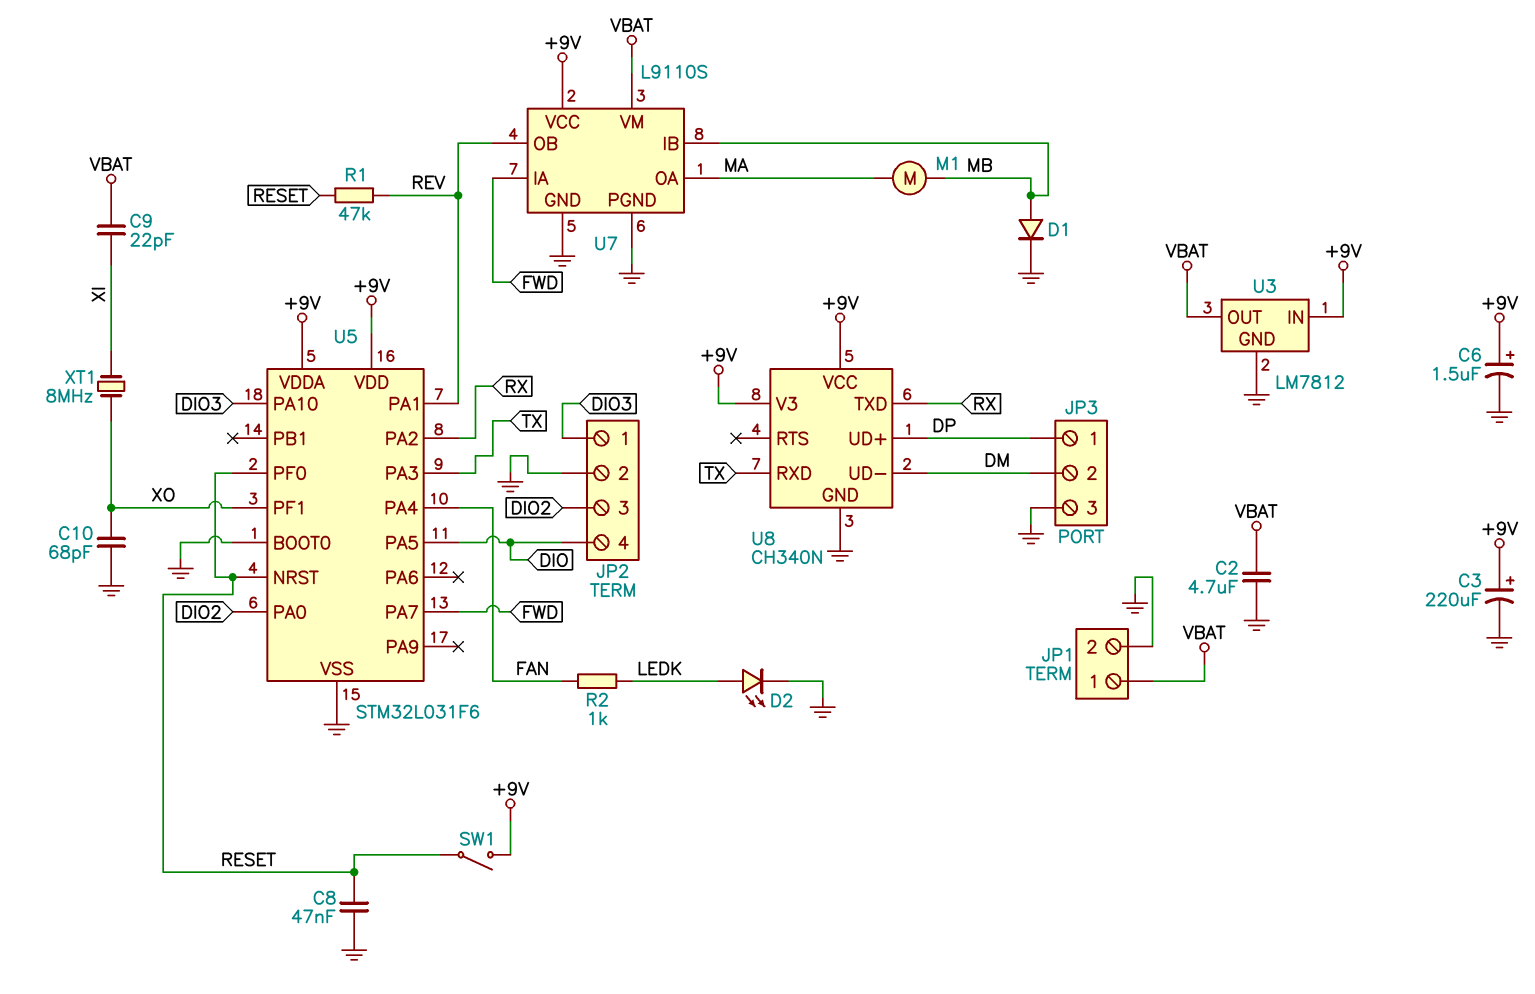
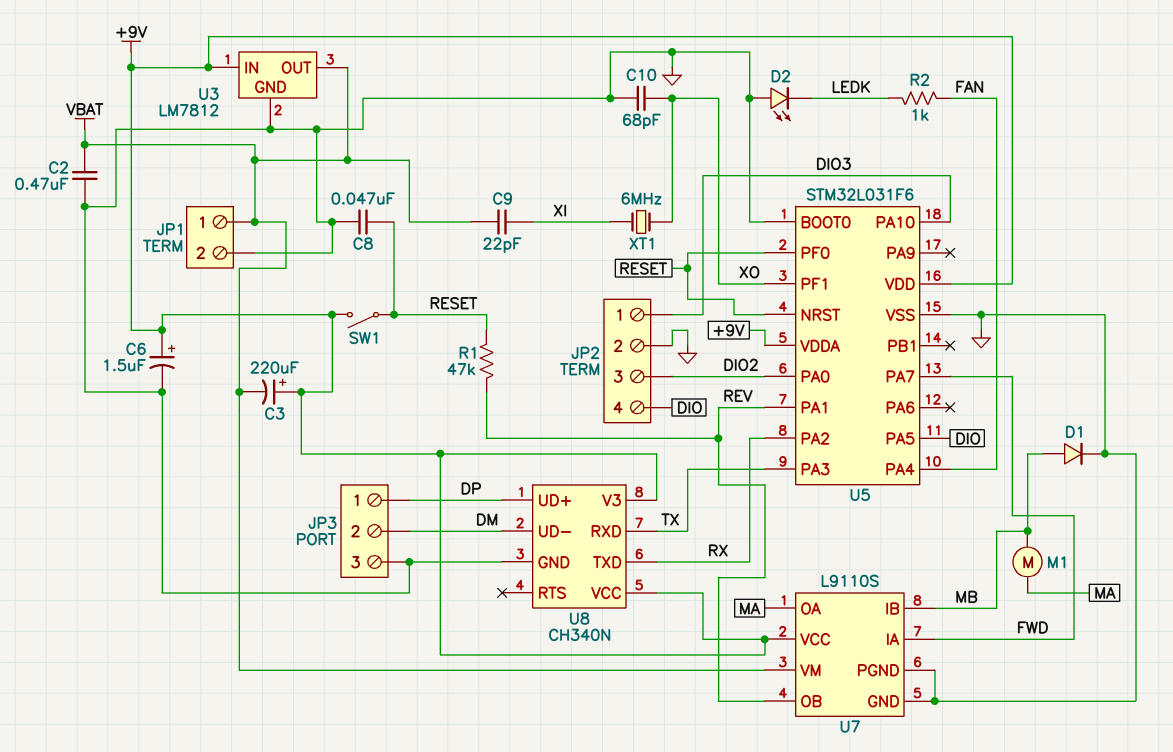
C2: 4.7uF (GND, VBAT) -> 470nF (GND, VBAT)
C3: 220uF (plus +9V, minus GND) -> 220uF (plus +9V, minus VBAT)
D2: LED (A LEDK, K GND) -> LED (A GND, K LEDK)
XT1: 8MHz (XI, XO) -> 6MHz (XI, XO)

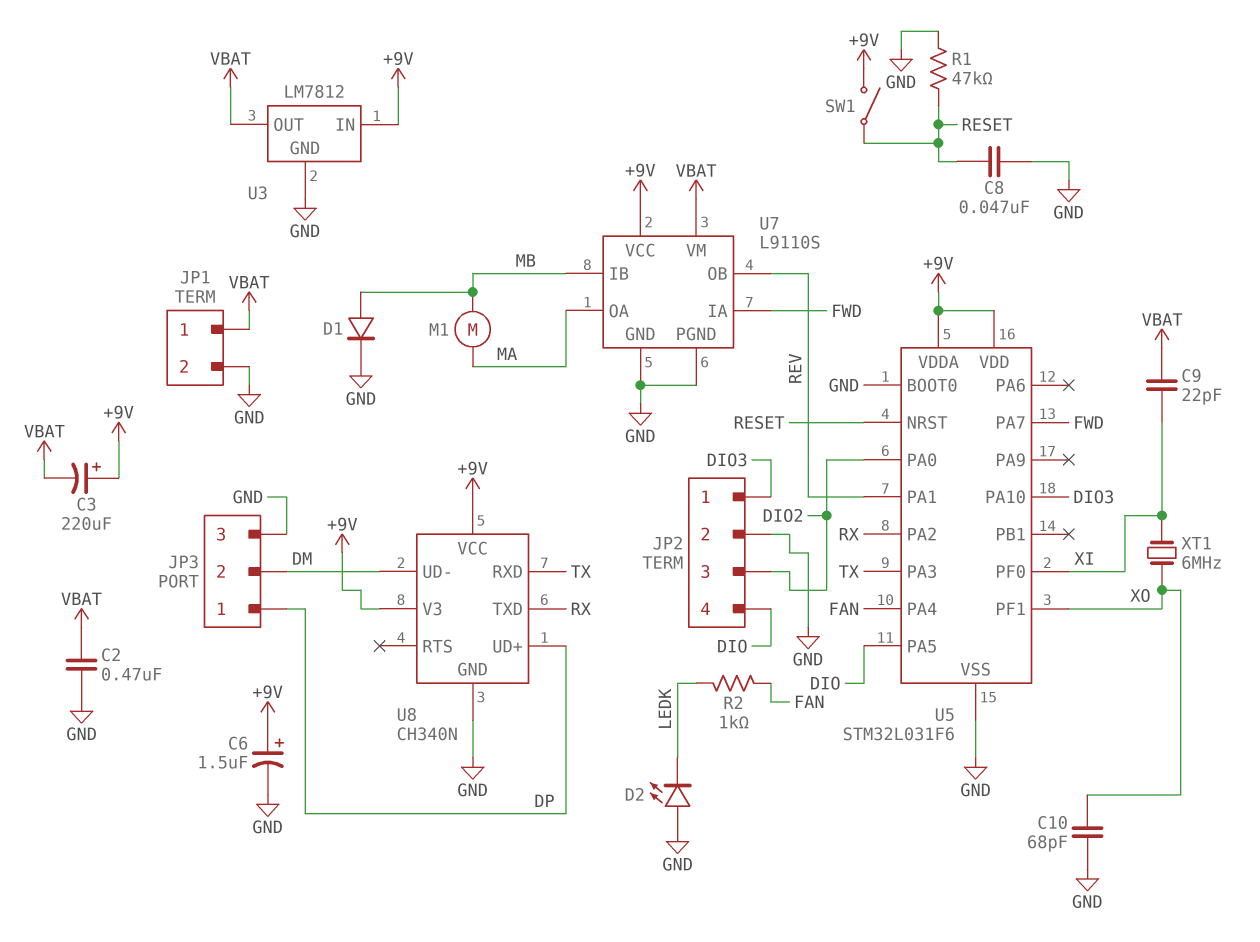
R1: 47k (RESET, REV) -> 47k (GND, RESET)
U5 pin PF0: RESET -> XI

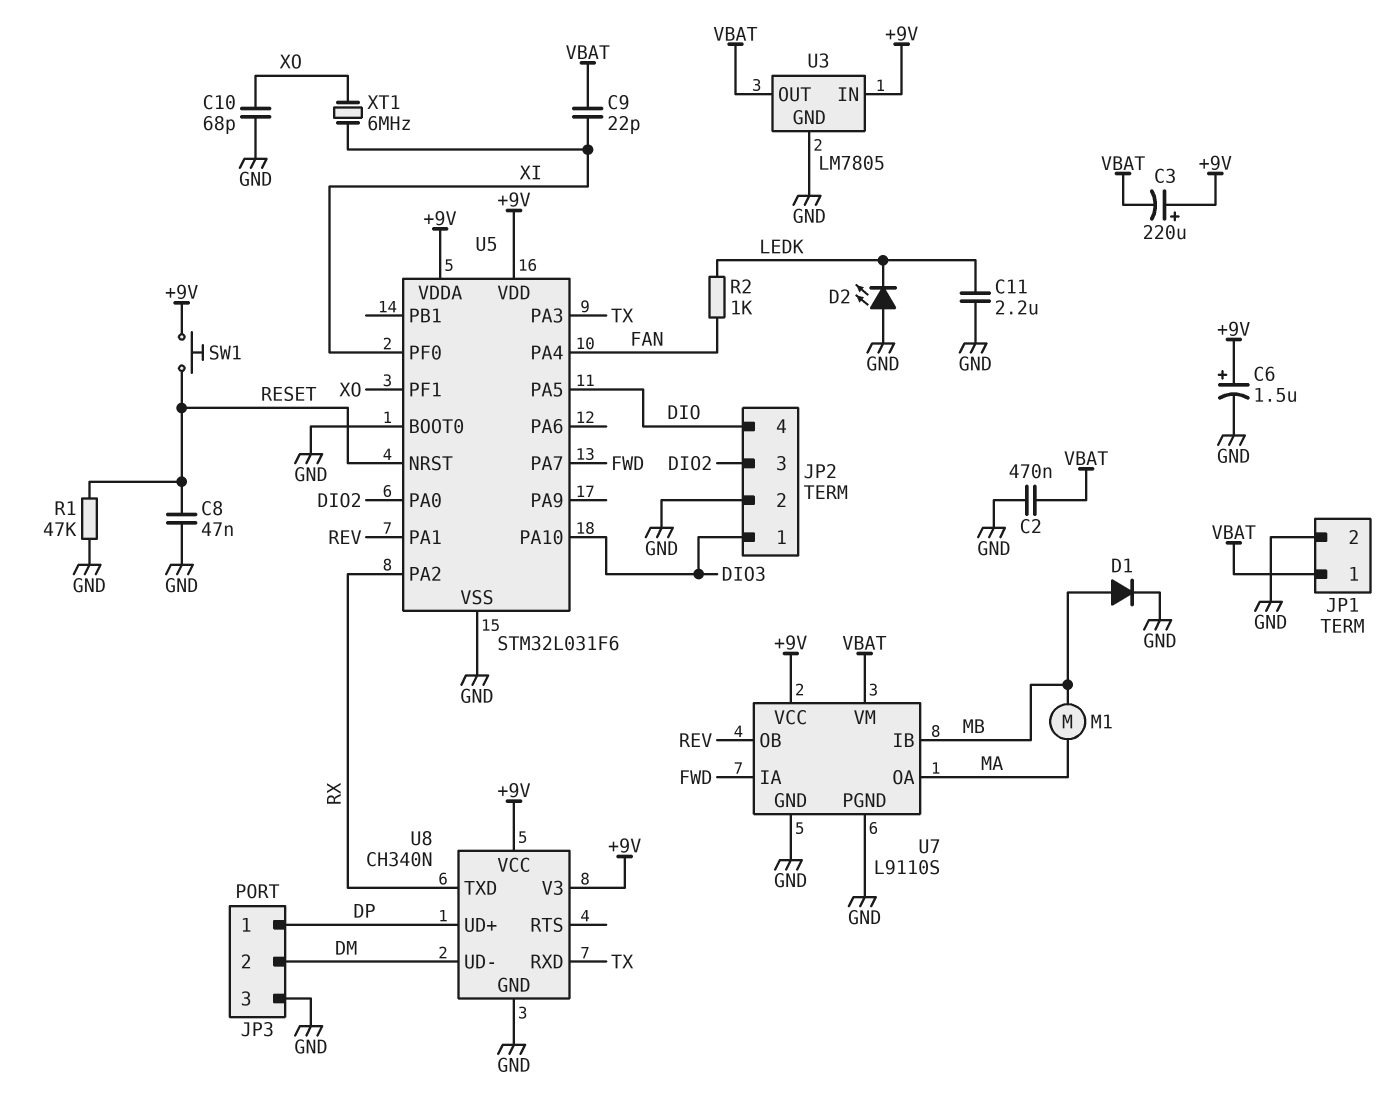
C11: none -> 2.2uF (GND, LEDK)
SW1: switch (+9V, RESET) -> button (+9V, RESET)
U3: LM7812 -> LM7805

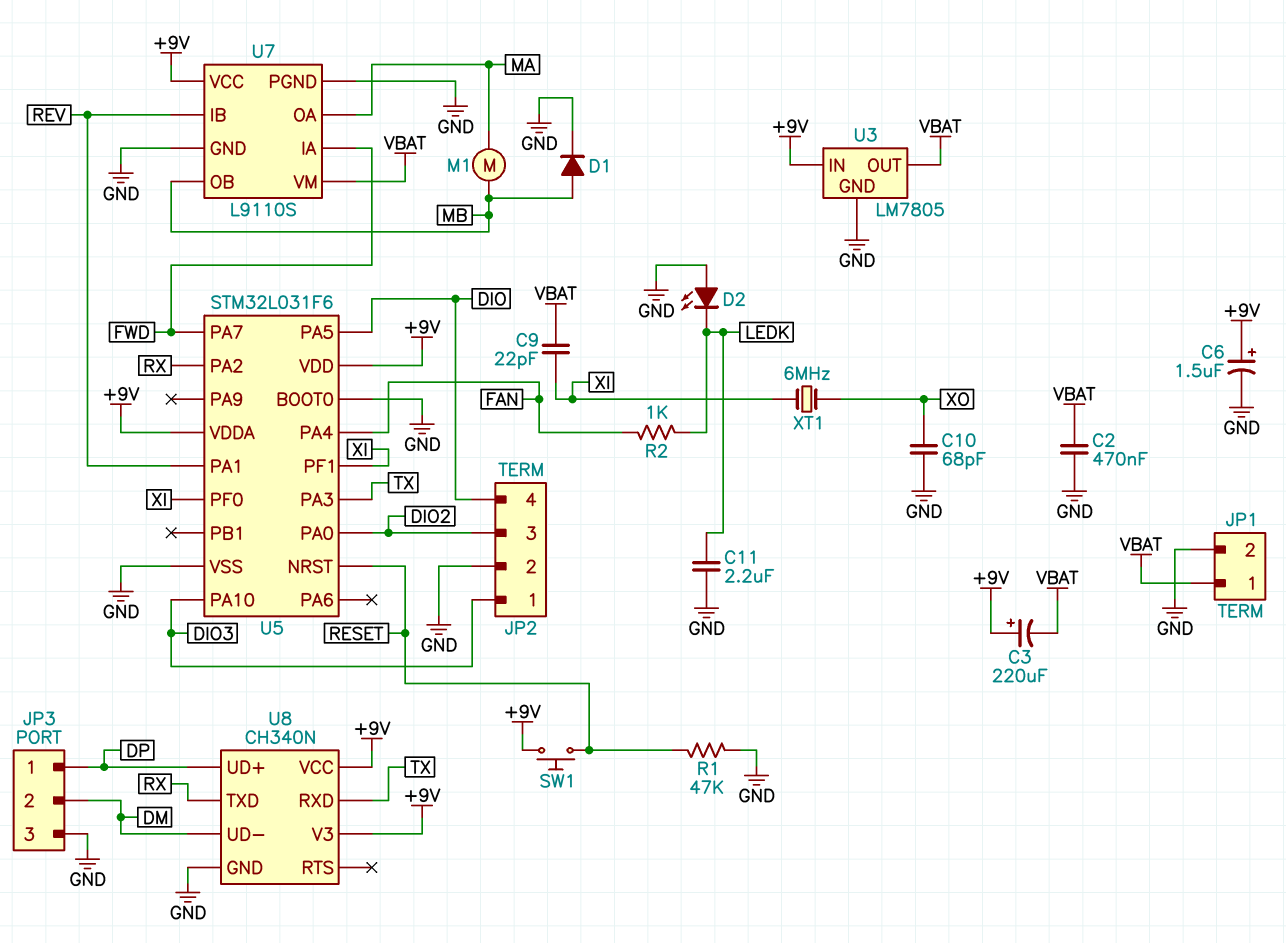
C8: 47nF (GND, RESET) -> none
U5 pin PF1: XO -> XI
U7 pin IB: MB -> REV
U7 pin OB: REV -> MB

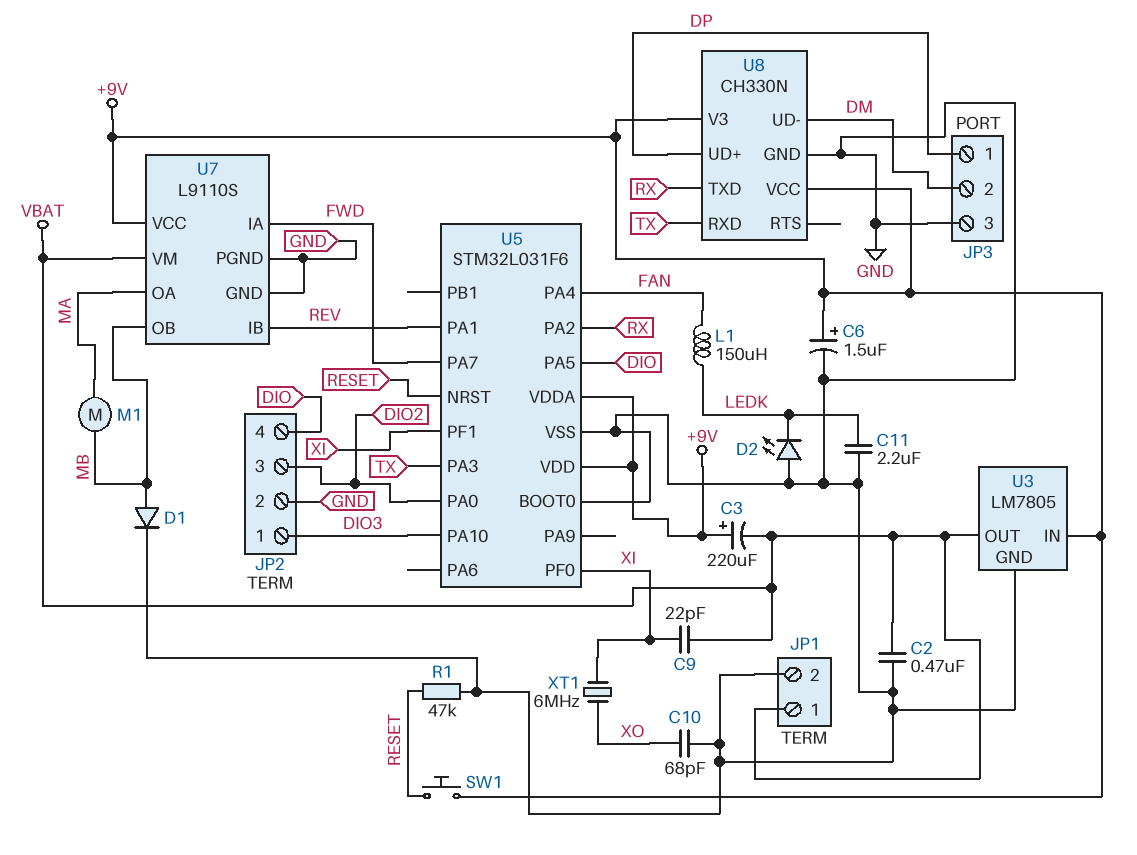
L1: none -> 150uH (FAN, LEDK)
R2: 1k (FAN, LEDK) -> none
U8: CH340N -> CH330N

